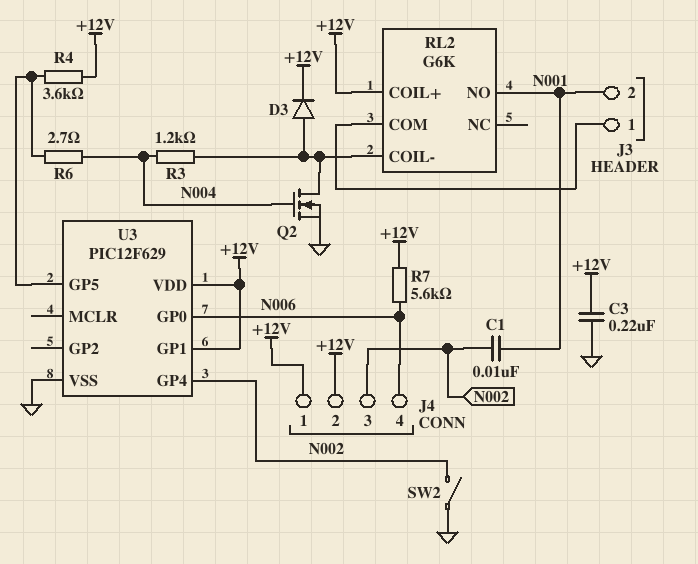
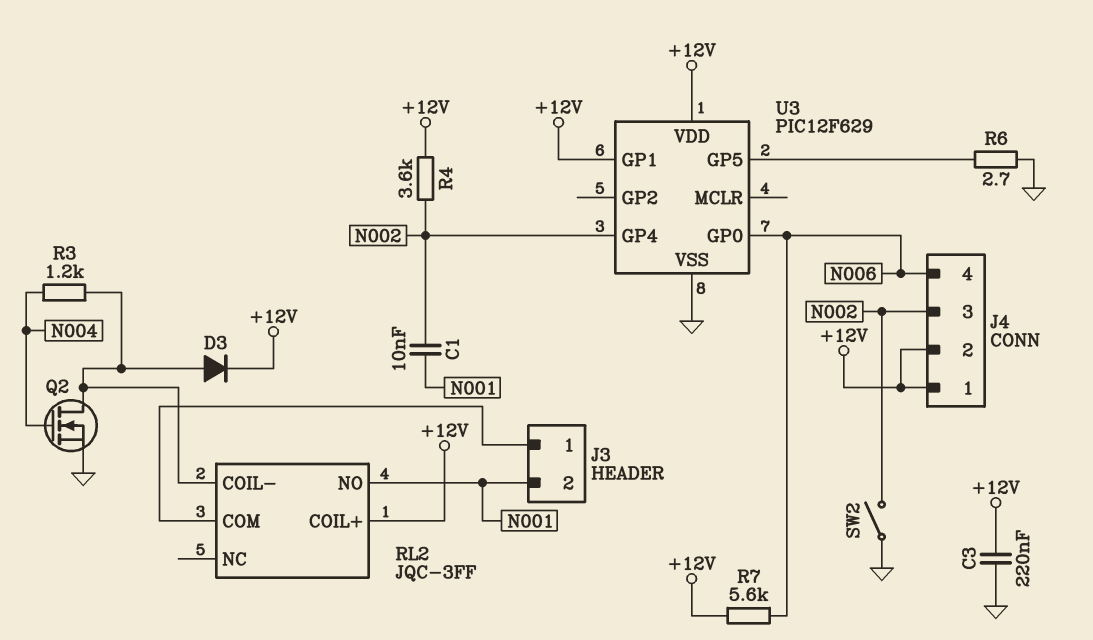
R4: 3.6k (+12V, U3/GP5) -> 3.6k (+12V, N002)
R6: 2.7 (N004, U3/GP5) -> 2.7 (GND, U3/GP5)
RL2: G6K -> JQC-3FF

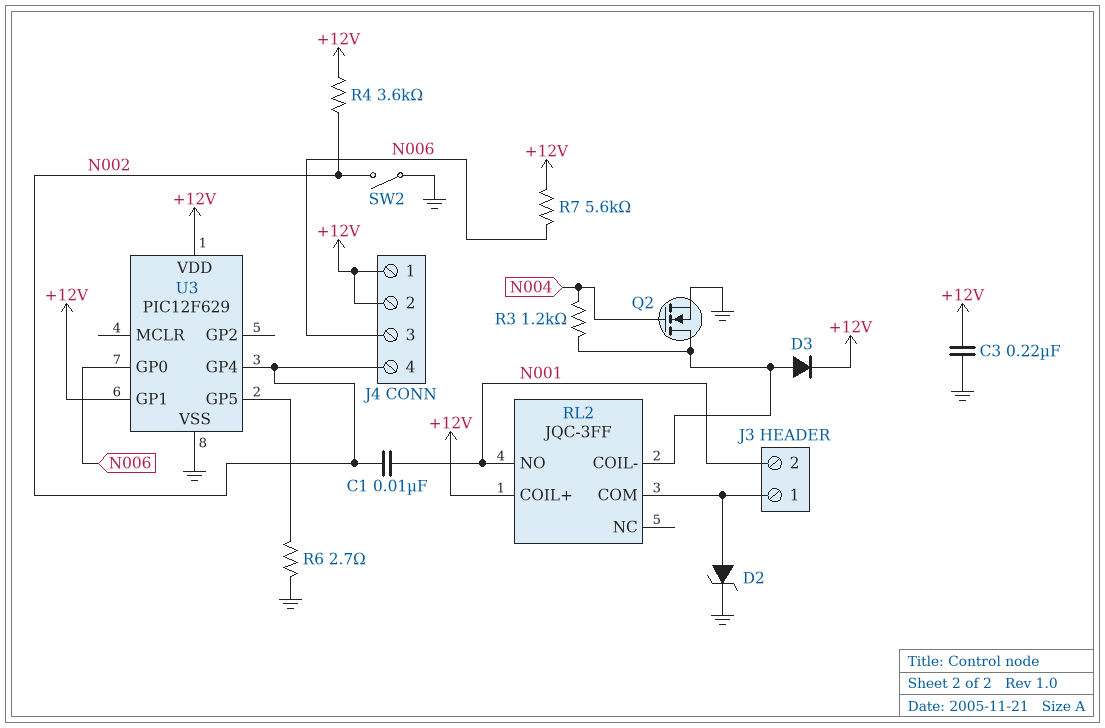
D2: none -> zener (A J3/1, K GND)
J4 pin 3: N002 -> N006
J4 pin 4: N006 -> N002

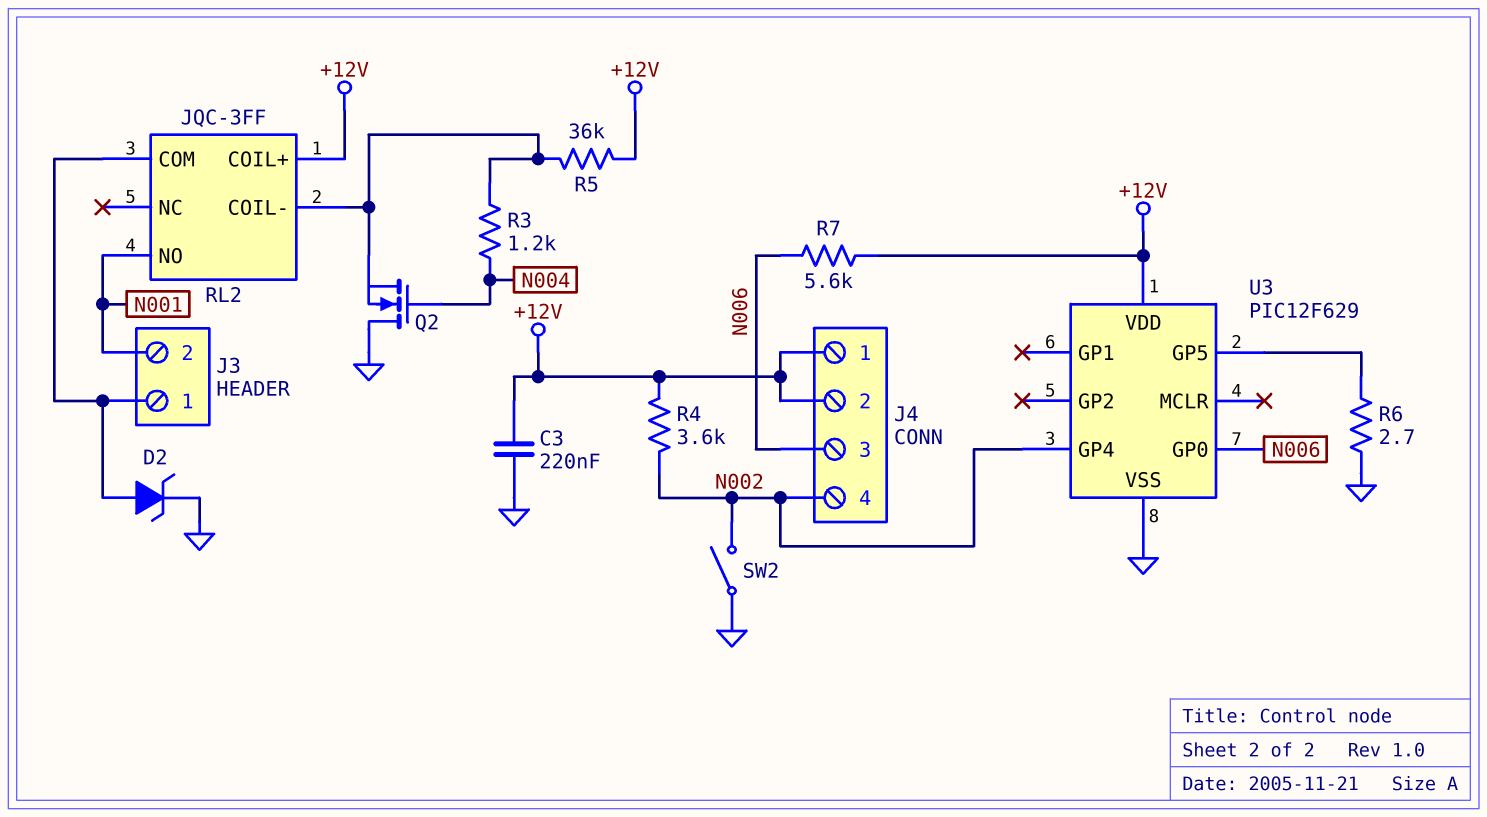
C1: 10nF (N001, N002) -> none
D3: diode (A RL2/COIL-, K +12V) -> none
Q2: NMOS (G N004, D RL2/COIL-, S GND) -> NMOS (G N004, D GND, S RL2/COIL-)
R5: none -> 36k (+12V, RL2/COIL-)
U3 pin GP1: +12V -> none

